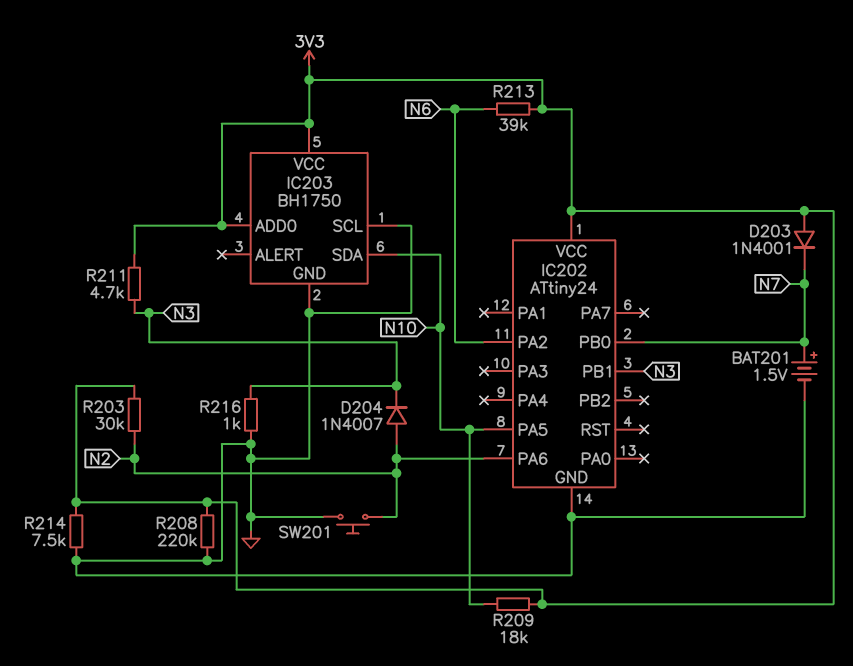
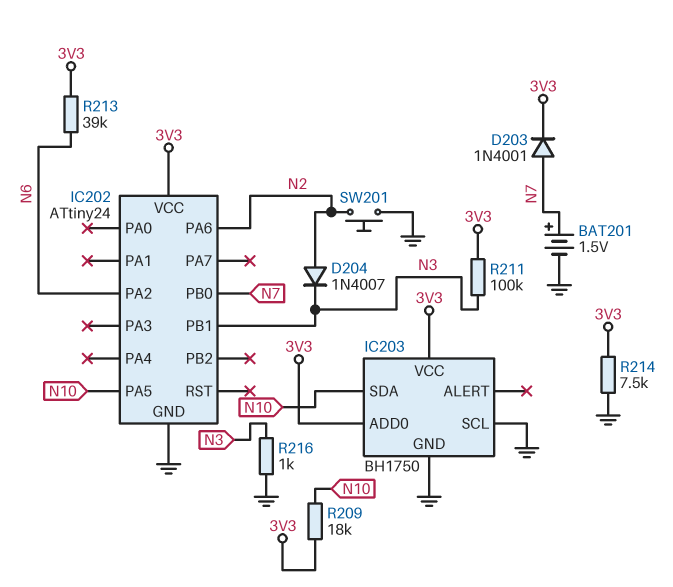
D203: diode 1N4001 (A 3V3, K N7) -> diode 1N4001 (A N7, K 3V3)
R203: 30k (3V3, N2) -> none
R208: 220k (3V3, GND) -> none
R211: 4.7k (3V3, N3) -> 100k (3V3, N3)

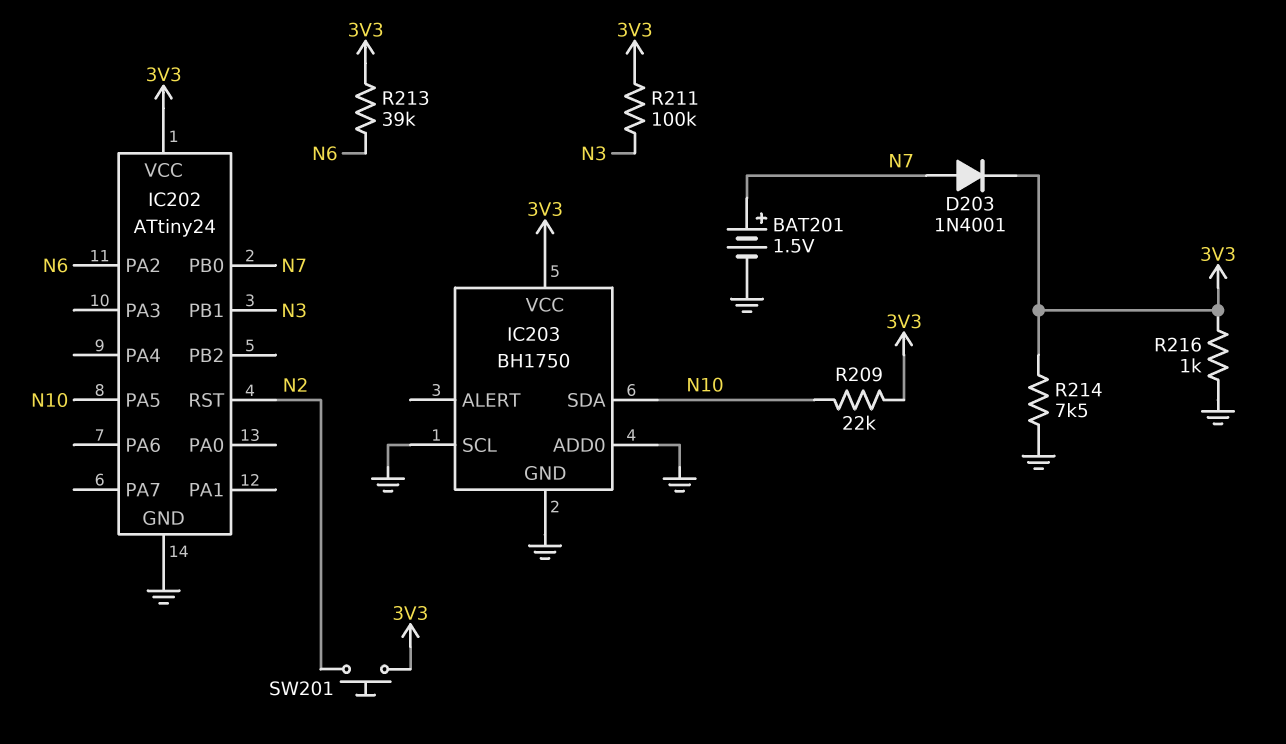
D204: diode 1N4007 (A N2, K N3) -> none
IC202 pin PA6: N2 -> none
IC202 pin RST: none -> N2
IC203 pin ADD0: 3V3 -> GND
R209: 18k (3V3, N10) -> 22k (3V3, N10)
R216: 1k (GND, N3) -> 1k (3V3, GND)
SW201: button (GND, N2) -> button (3V3, N2)

